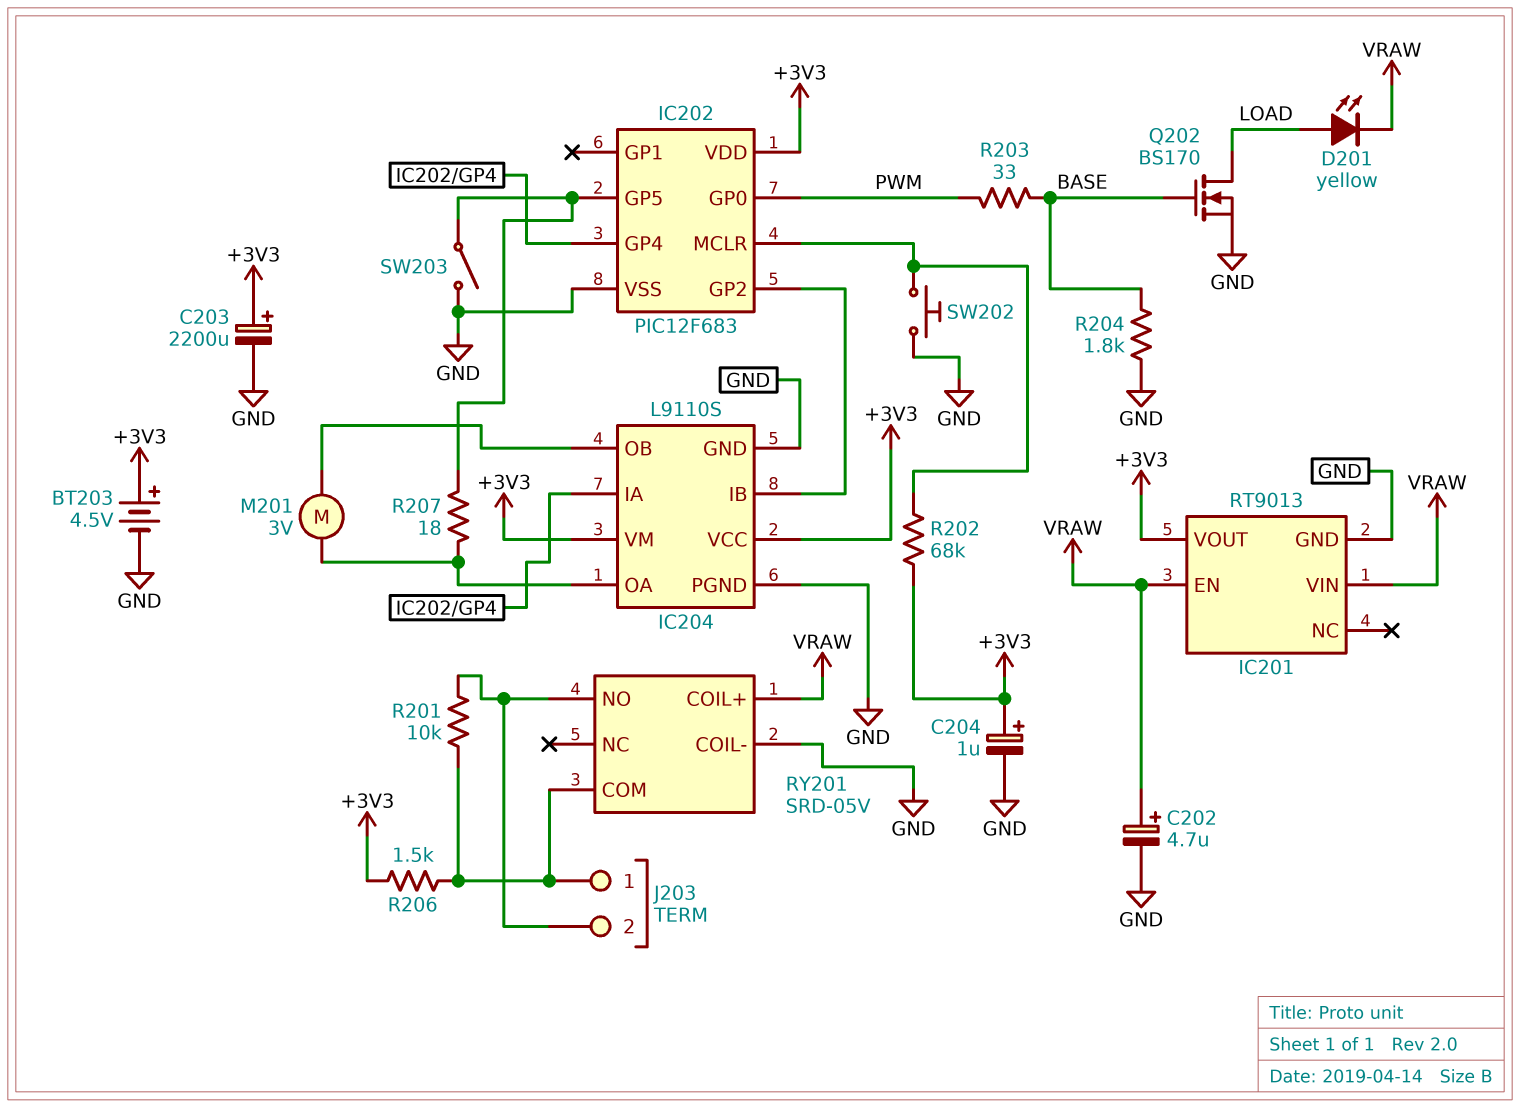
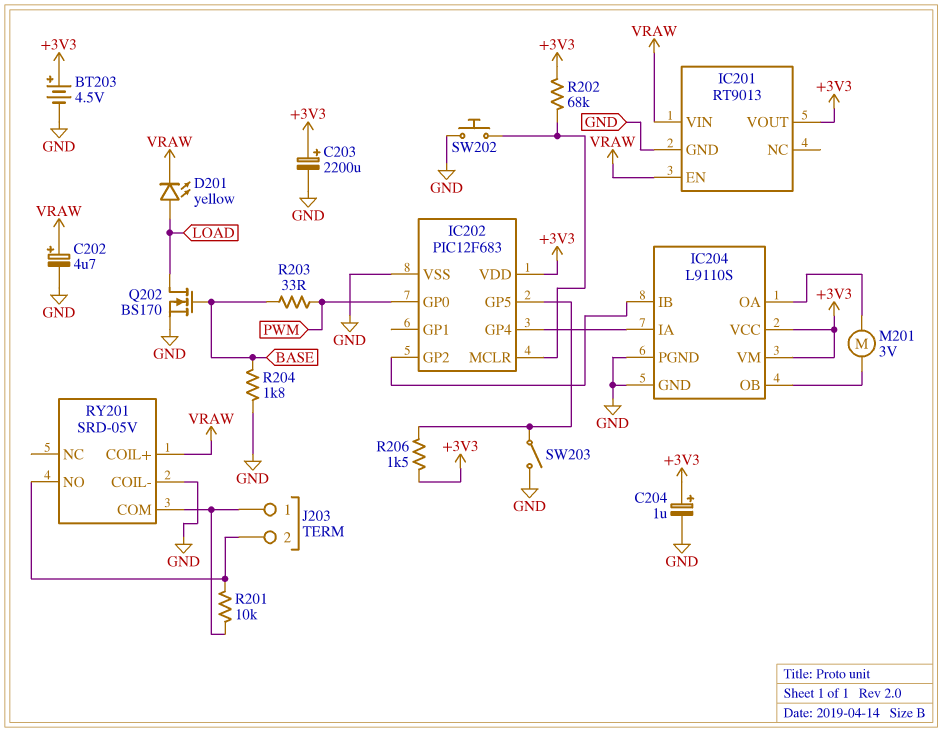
R206: 1.5k (+3V3, J203/1) -> 1.5k (+3V3, IC202/GP5)
R207: 18 (IC202/GP5, IC204/OA) -> none

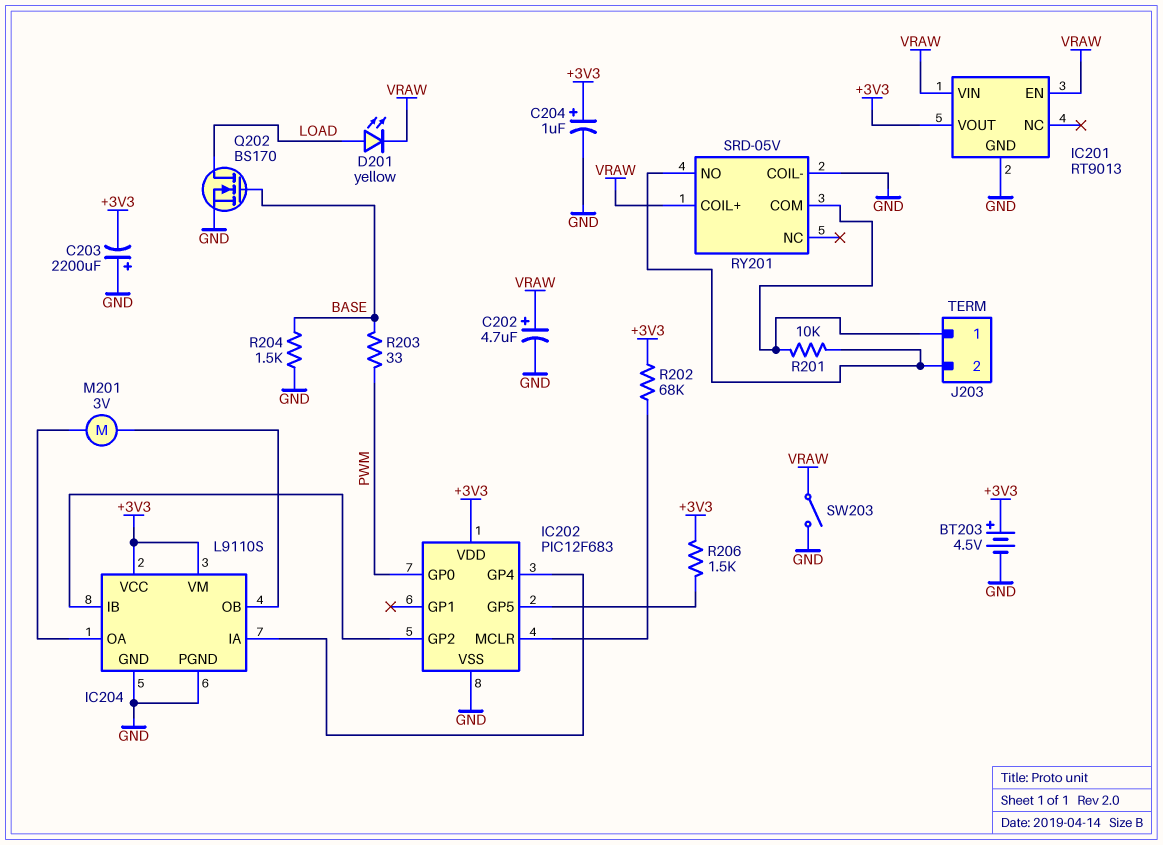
C203: 2200uF (plus +3V3, minus GND) -> 2200uF (plus GND, minus +3V3)
R204: 1.8k (BASE, GND) -> 1.5k (BASE, GND)
SW202: button (GND, IC202/MCLR) -> none
SW203: switch (GND, IC202/GP5) -> switch (GND, VRAW)

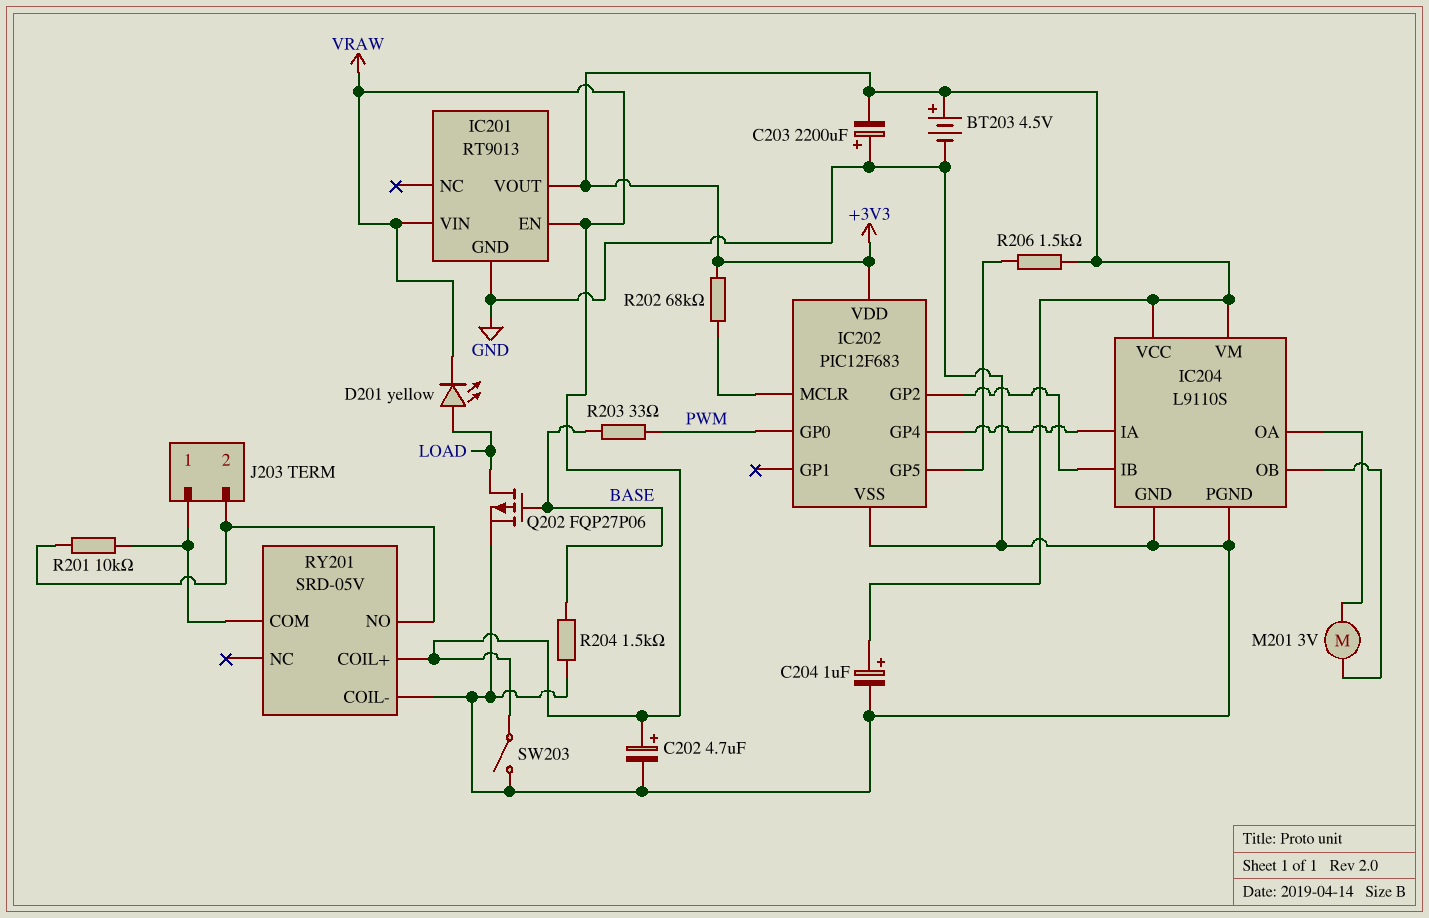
Q202: NMOS BS170 (G BASE, D LOAD, S GND) -> PMOS FQP27P06 (G BASE, D LOAD, S GND)

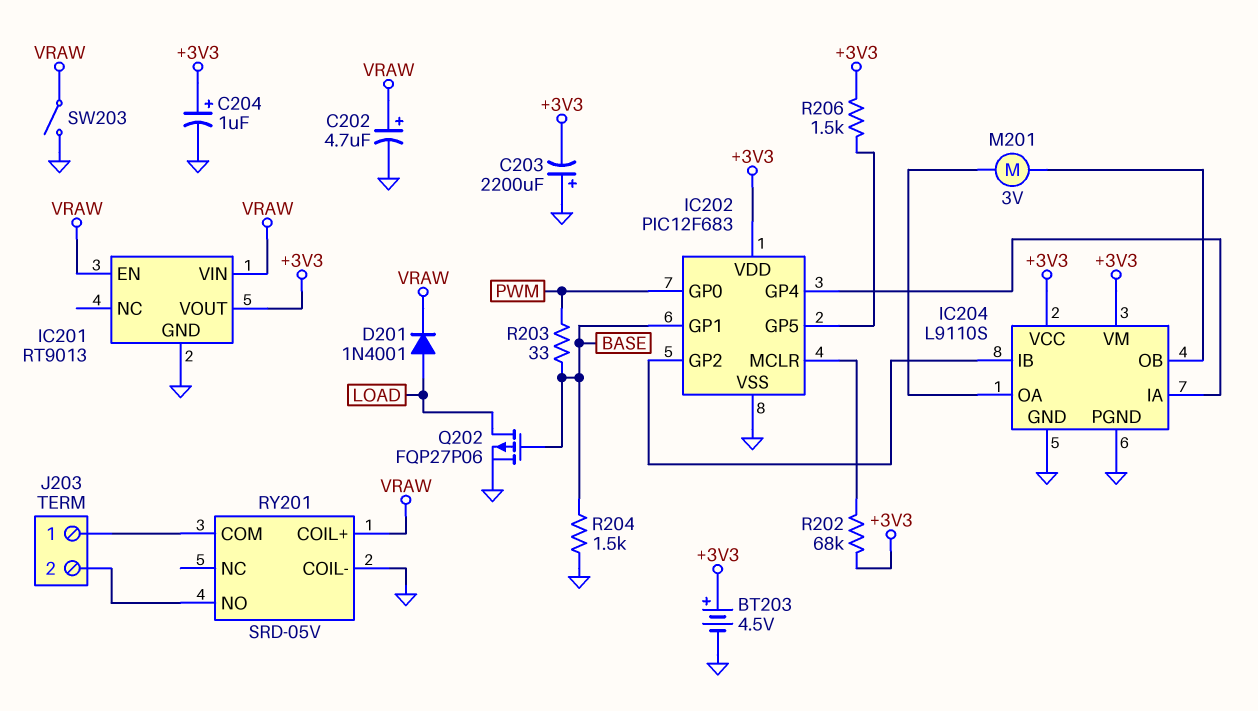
D201: LED yellow (A LOAD, K VRAW) -> diode 1N4001 (A LOAD, K VRAW)
IC202 pin GP1: none -> BASE
R201: 10k (J203/1, J203/2) -> none

